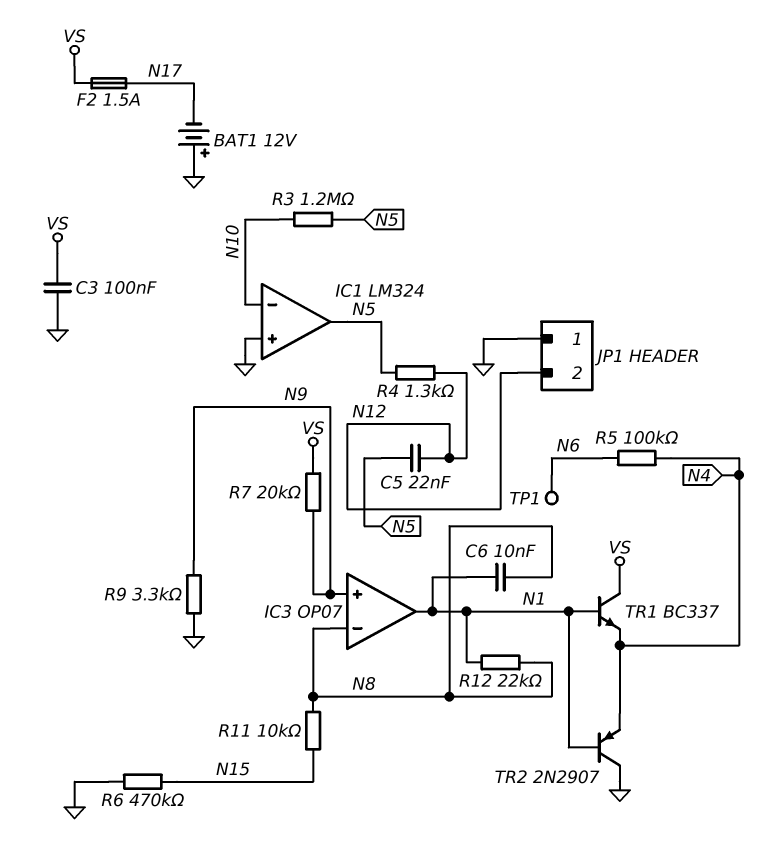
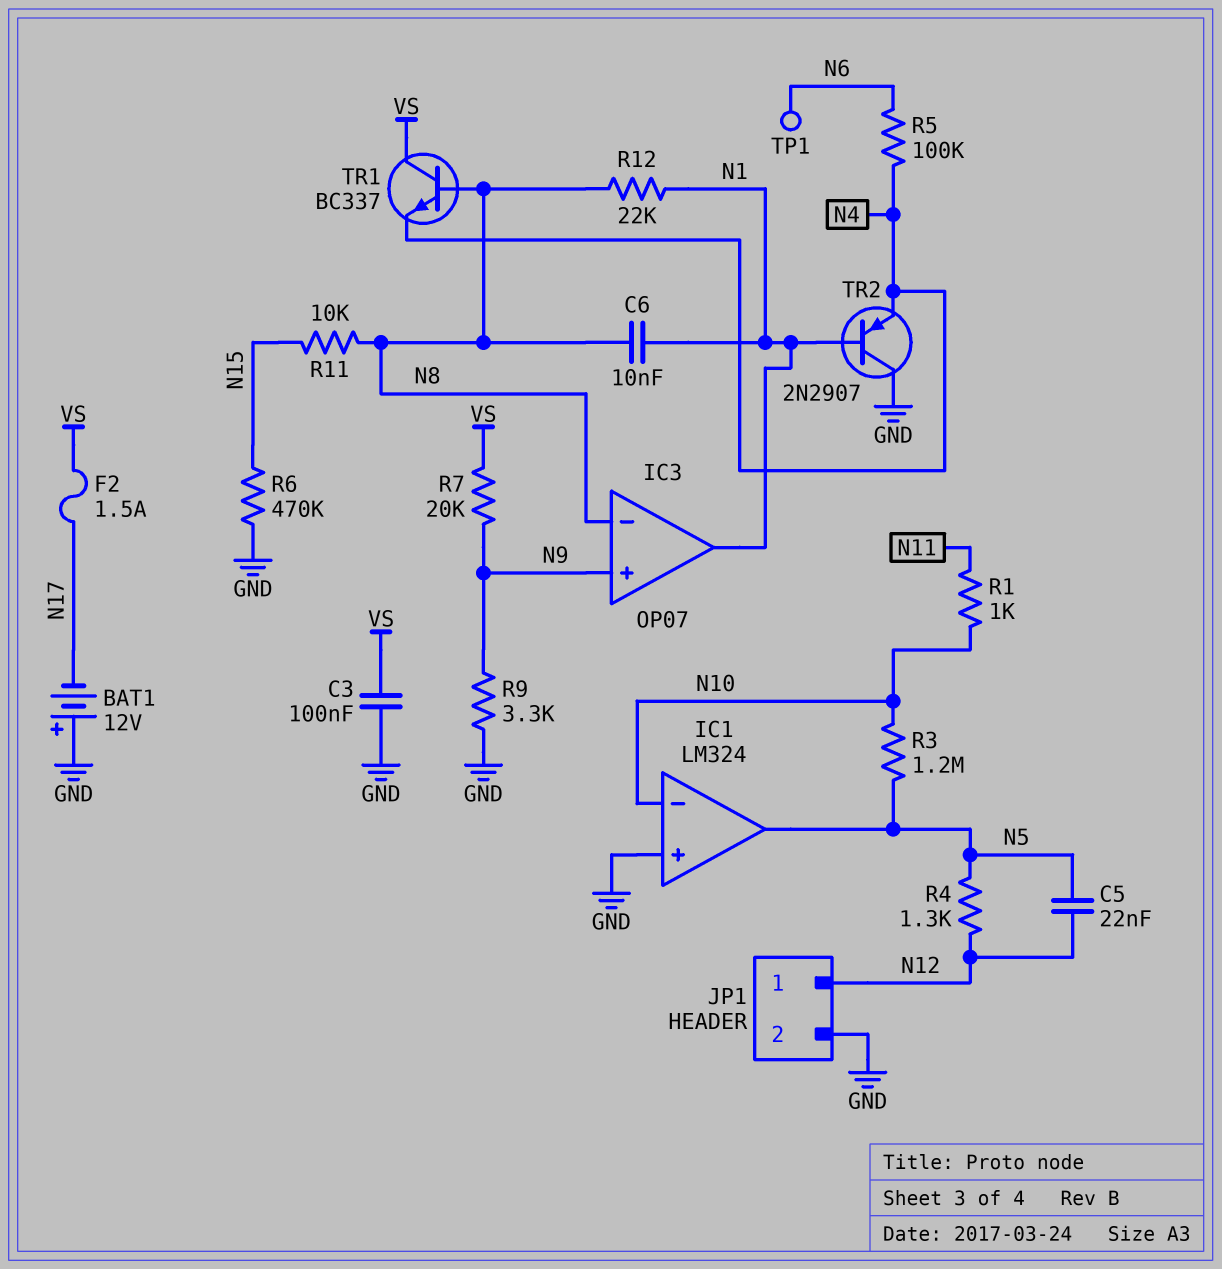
JP1 pin 1: GND -> N12
JP1 pin 2: N12 -> GND
R1: none -> 1k (N10, N11)
TR1: NPN BC337 (B N1, C VS, E N4) -> NPN BC337 (B N8, C VS, E N4)

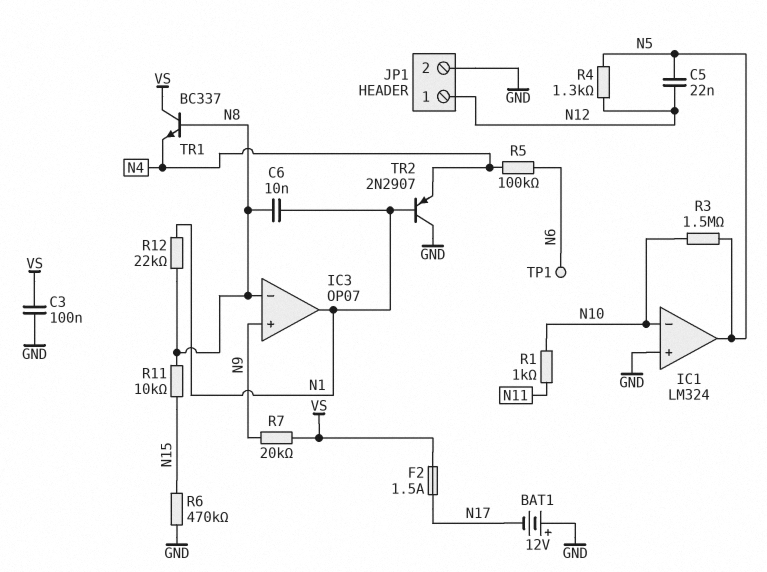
R3: 1.2M (N5, N10) -> 1.5M (N5, N10)
R9: 3.3k (GND, N9) -> none

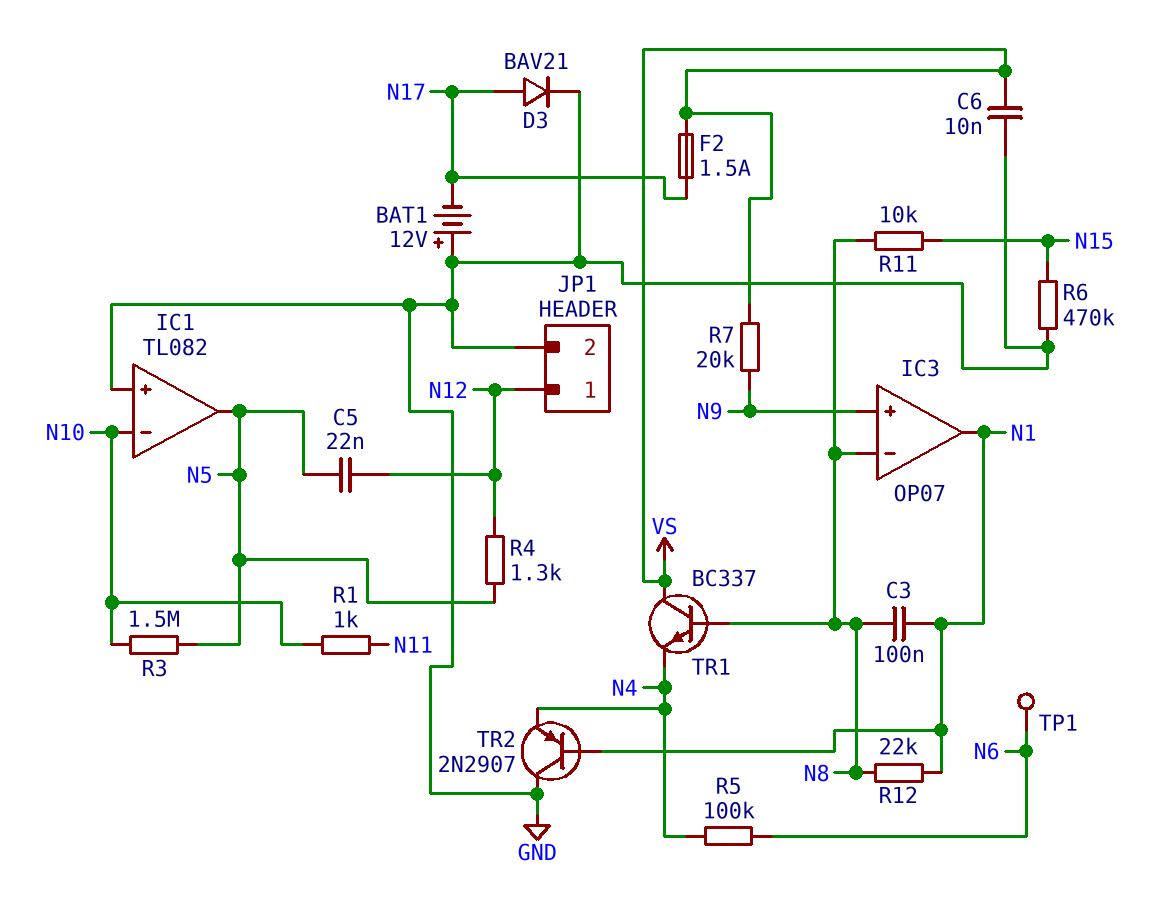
C3: 100nF (GND, VS) -> 100nF (N1, N8)
C6: 10nF (N1, N8) -> 10nF (GND, VS)
D3: none -> diode BAV21 (A N17, K GND)
IC1: LM324 -> TL082

